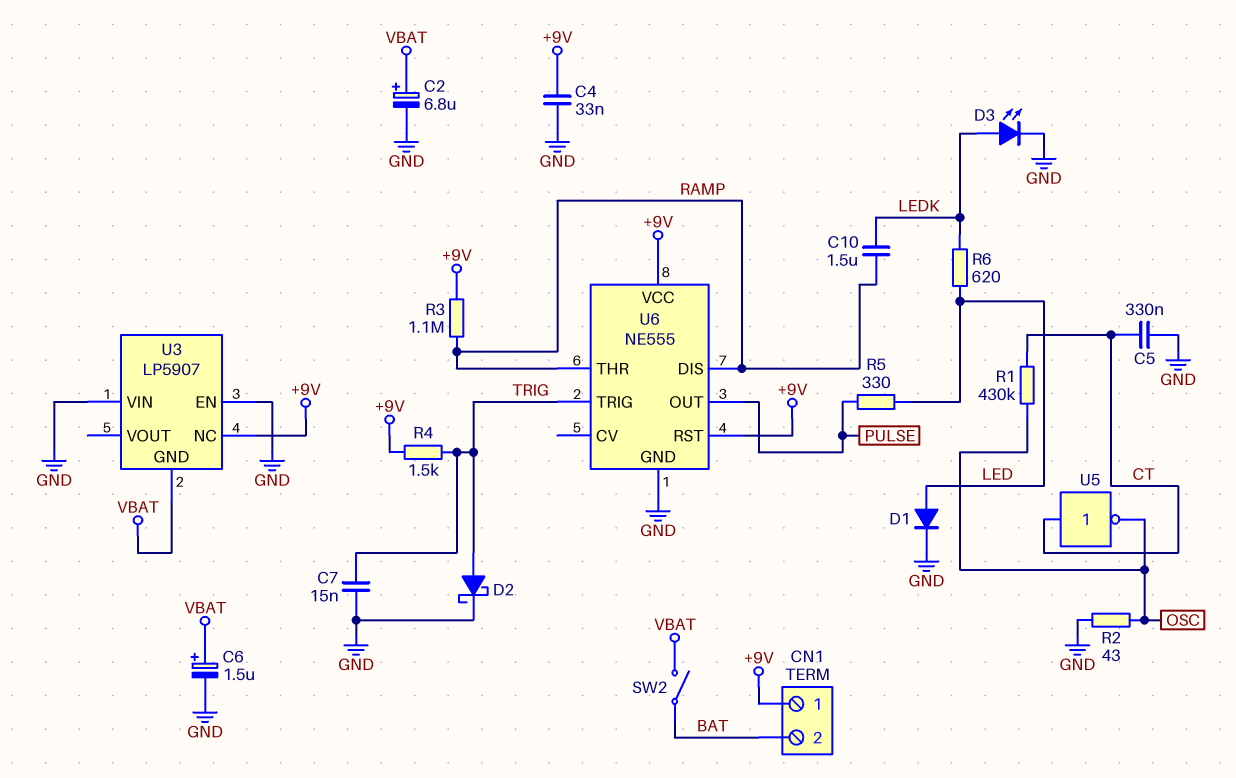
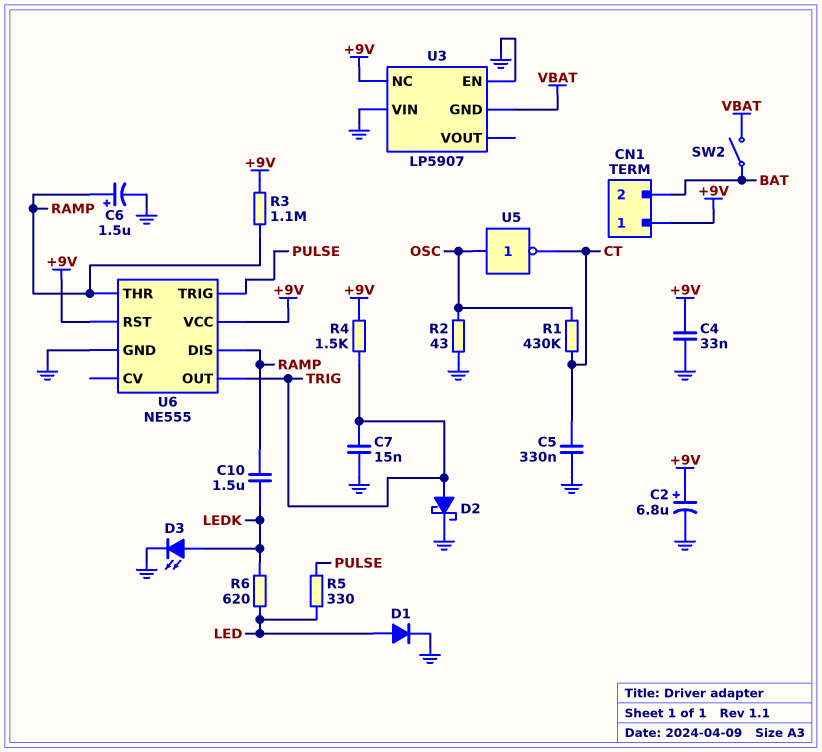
C2: 6.8uF (plus VBAT, minus GND) -> 6.8uF (plus +9V, minus GND)
C6: 1.5uF (plus VBAT, minus GND) -> 1.5uF (plus RAMP, minus GND)
U5: NOT (in CT, out OSC) -> NOT (in OSC, out CT)
U6 pin OUT: PULSE -> TRIG
U6 pin TRIG: TRIG -> PULSE

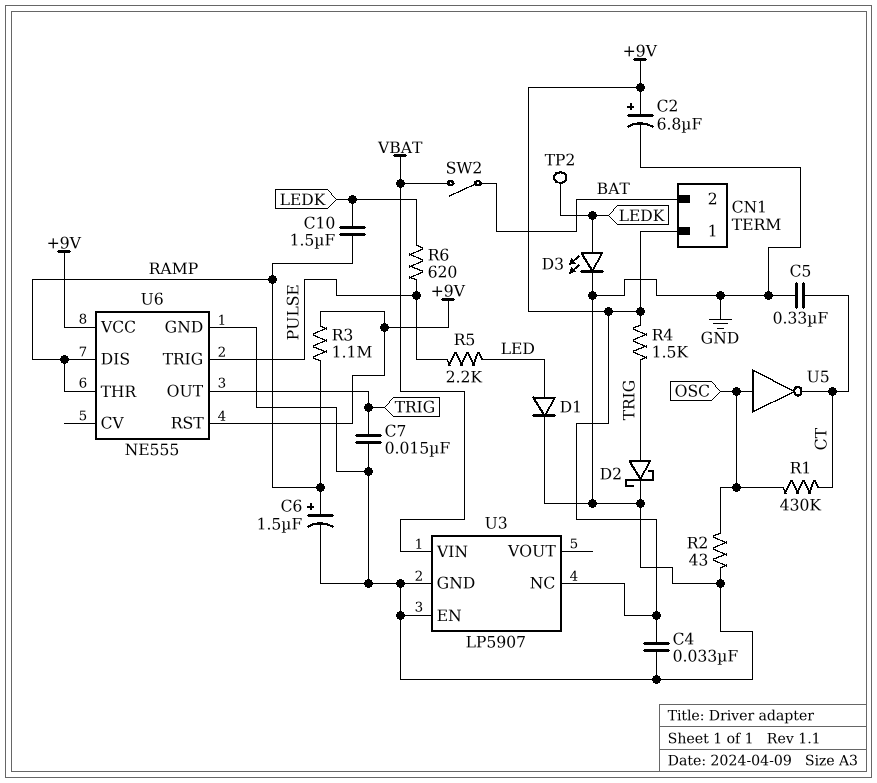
R5: 330 (LED, PULSE) -> 2.2k (LED, PULSE)
R6: 620 (LED, LEDK) -> 620 (LEDK, PULSE)
TP2: none -> test point (LEDK)
U3 pin GND: VBAT -> GND
U3 pin VIN: GND -> VBAT

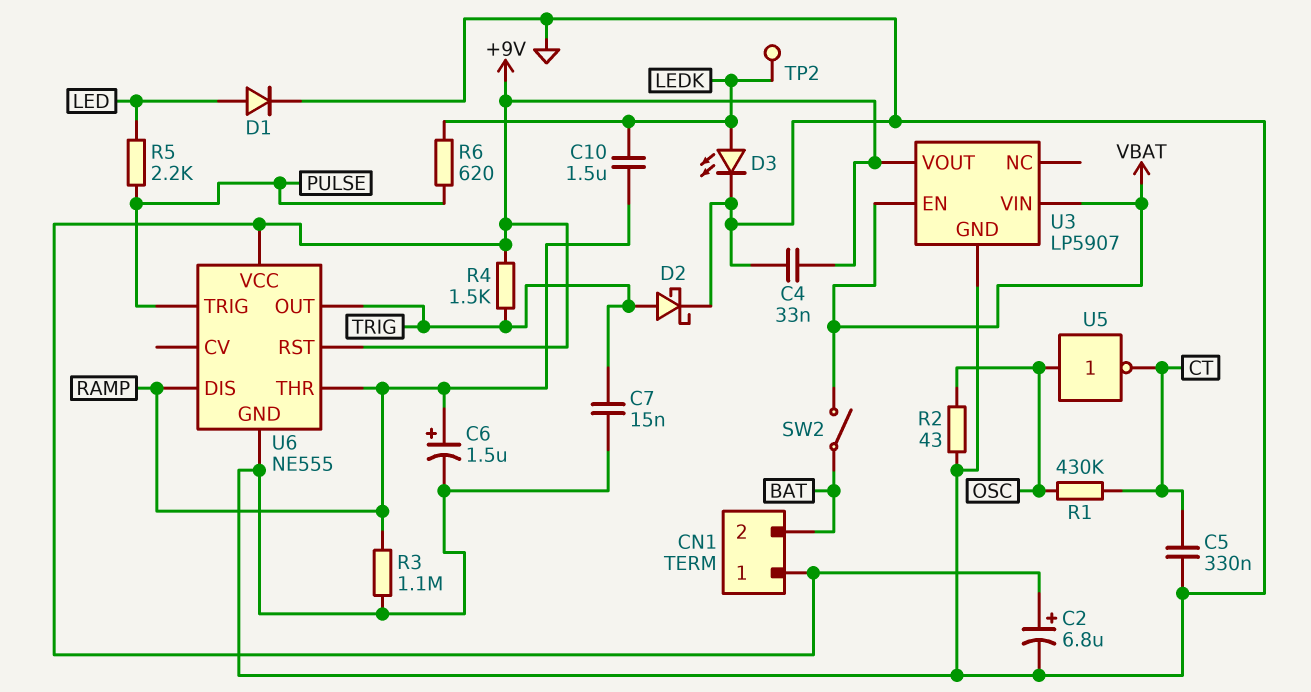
R3: 1.1M (+9V, RAMP) -> 1.1M (GND, RAMP)
U3 pin EN: GND -> VBAT
U3 pin NC: +9V -> none
U3 pin VOUT: none -> +9V

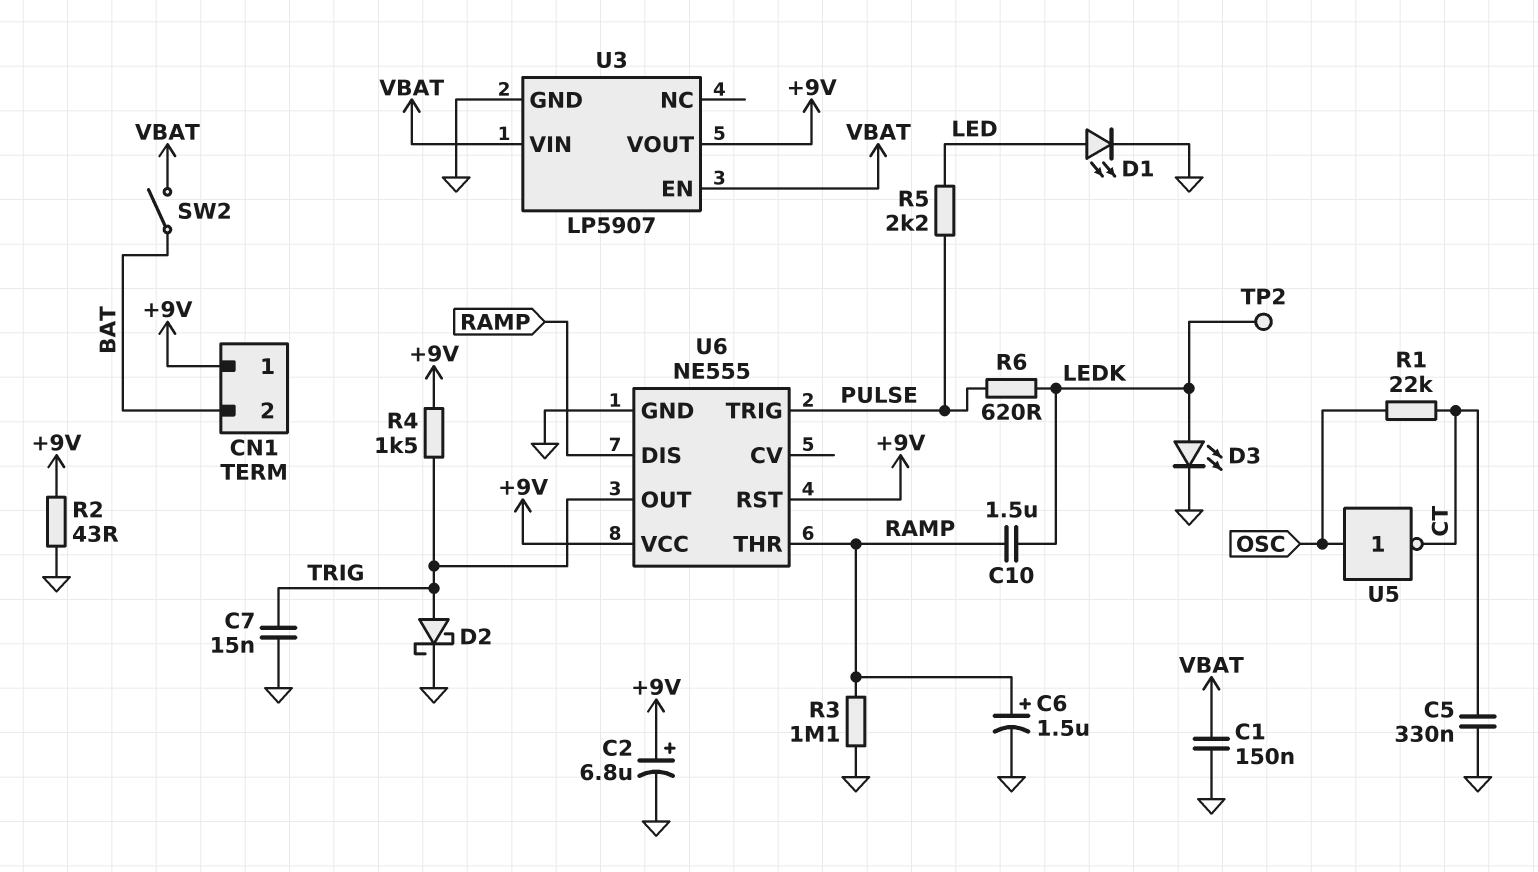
C1: none -> 150nF (GND, VBAT)
C4: 33nF (+9V, GND) -> none
D1: diode (A LED, K GND) -> LED (A LED, K GND)
R1: 430k (CT, OSC) -> 22k (CT, OSC)
R2: 43 (GND, OSC) -> 43 (+9V, GND)

